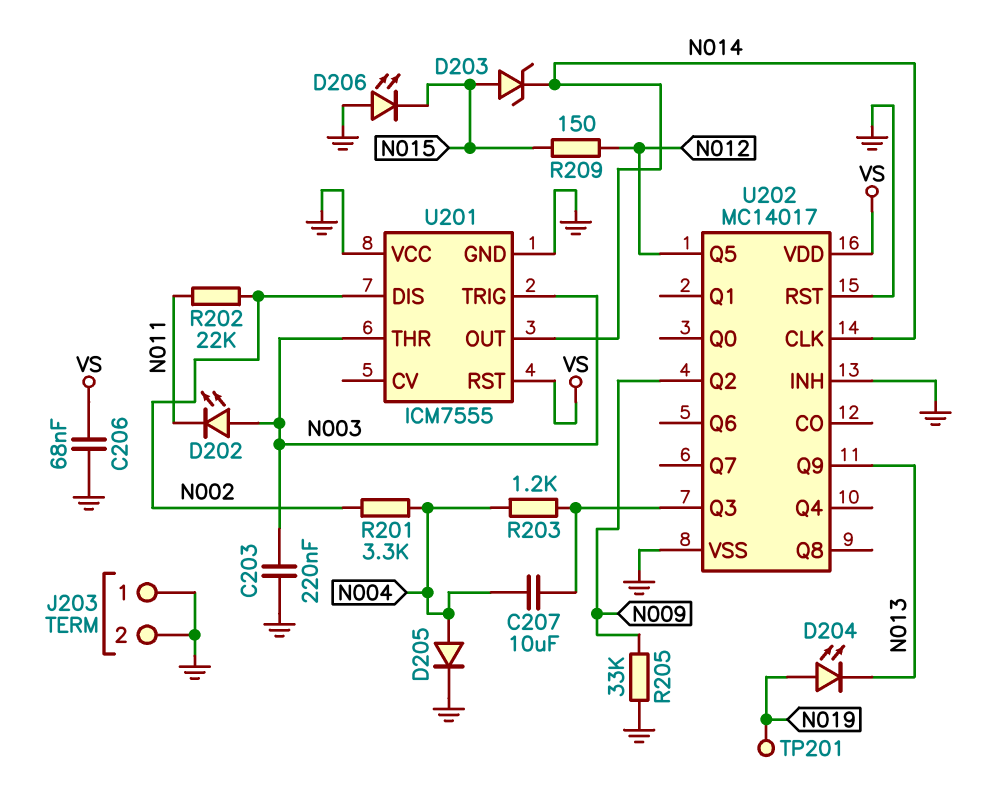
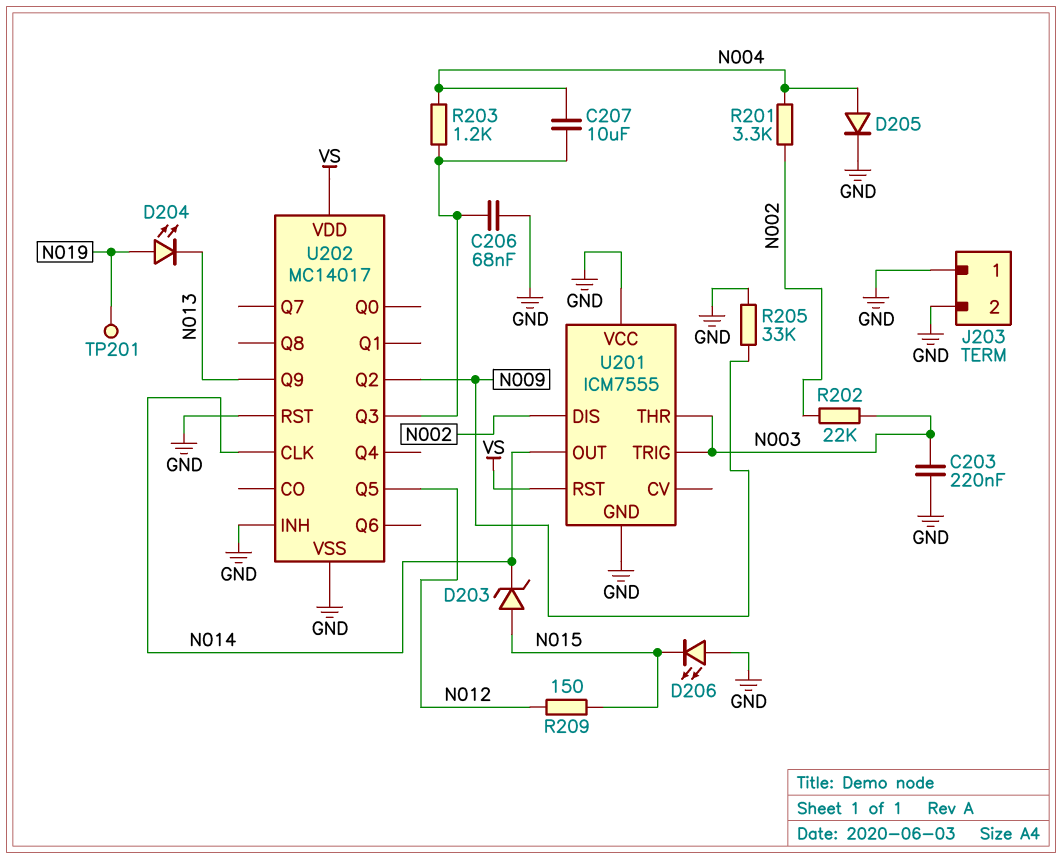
C206: 68nF (GND, VS) -> 68nF (GND, U202/Q3)
D202: LED (A N003, K N011) -> none
R202: 22k (N002, N011) -> 22k (N002, N003)

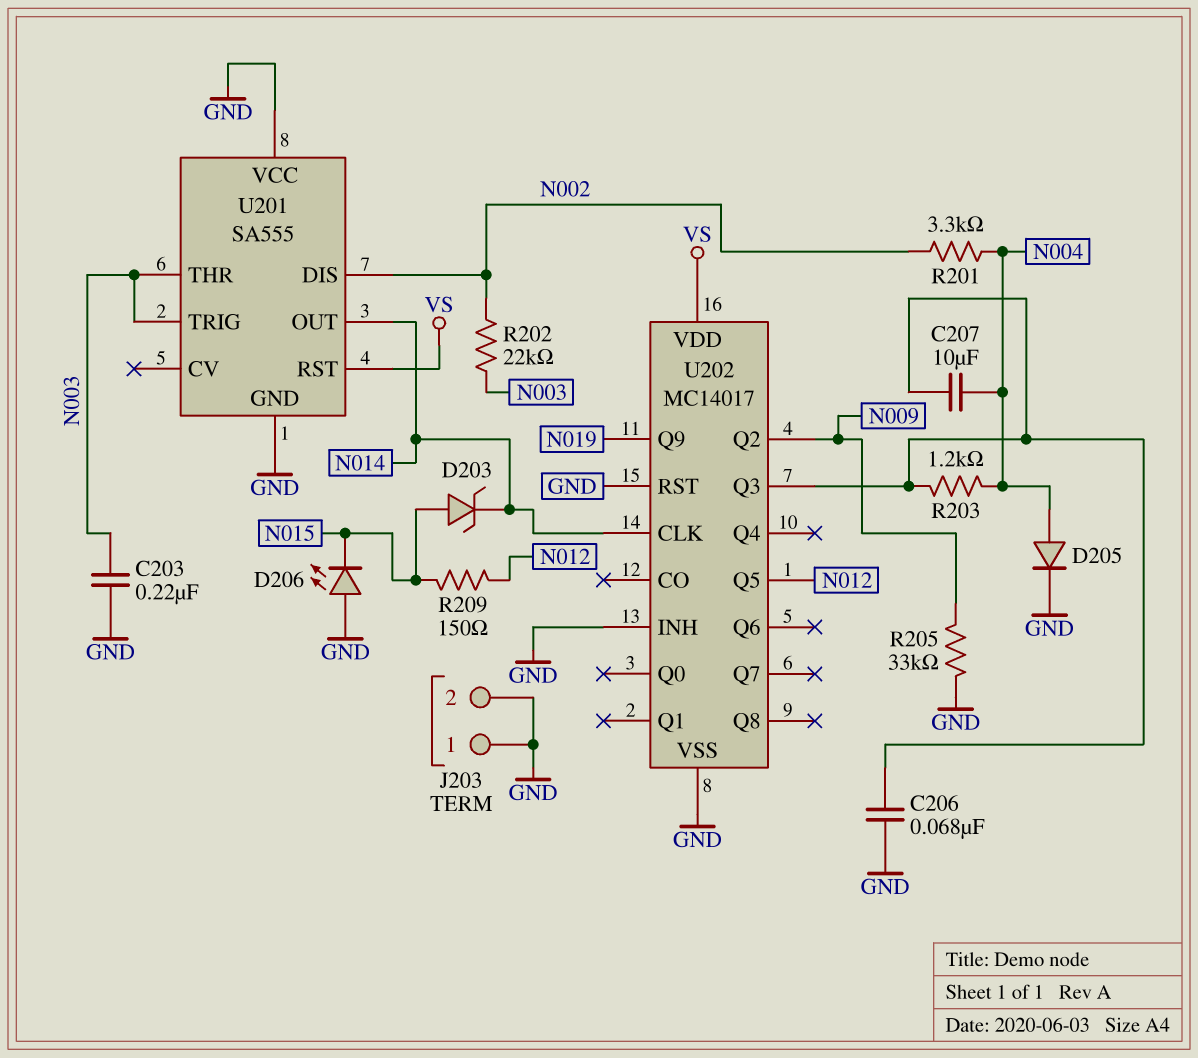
D204: LED (A N019, K N013) -> none
TP201: test point (N019) -> none
U201: ICM7555 -> SA555
U202 pin Q9: N013 -> N019

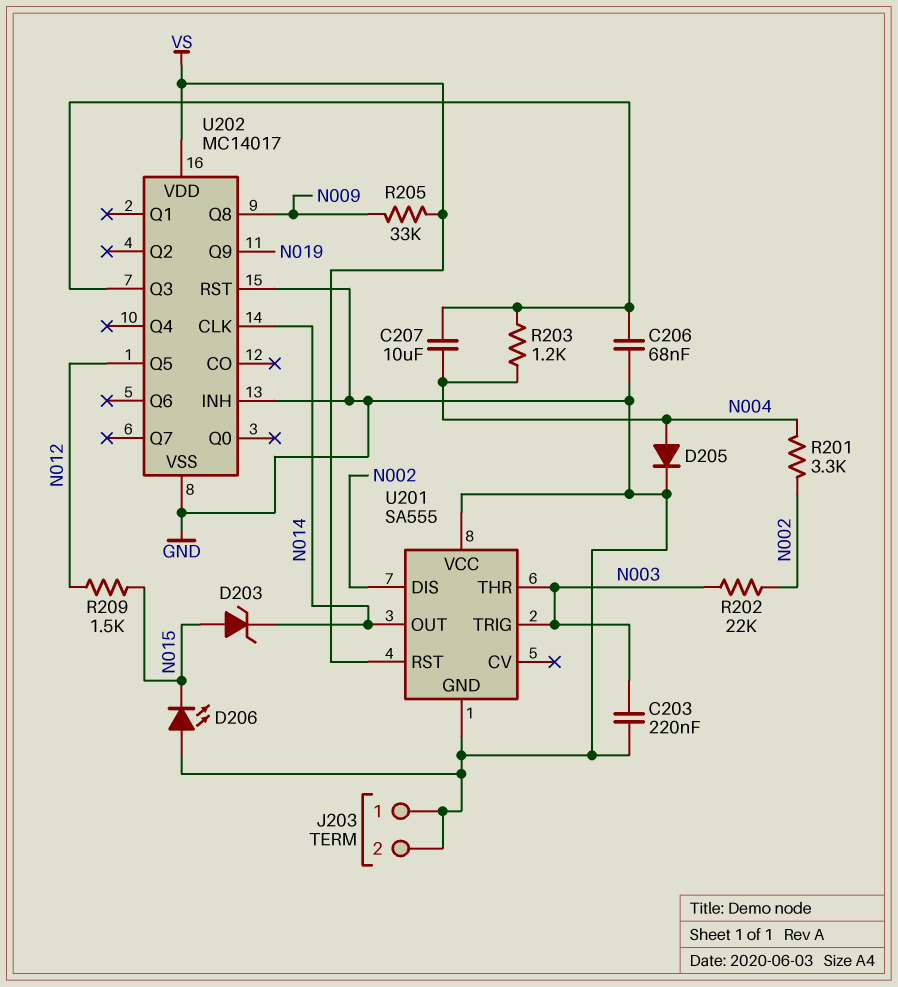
R205: 33k (GND, N009) -> 33k (N009, VS)
R209: 150 (N012, N015) -> 1.5k (N012, N015)
U202 pin Q2: N009 -> none
U202 pin Q8: none -> N009

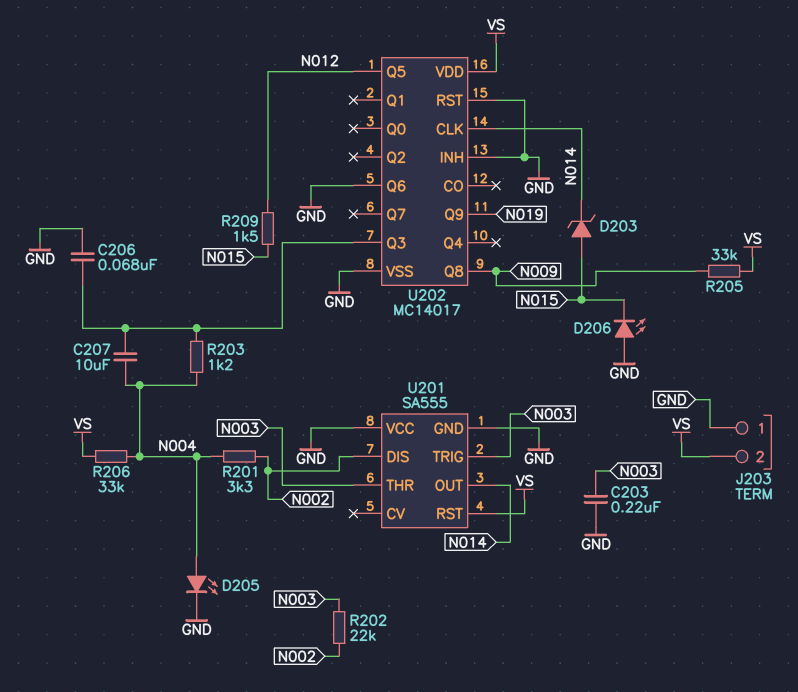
D205: diode (A N004, K GND) -> LED (A N004, K GND)
J203 pin 2: GND -> VS
R206: none -> 33k (N004, VS)
U202 pin Q6: none -> GND

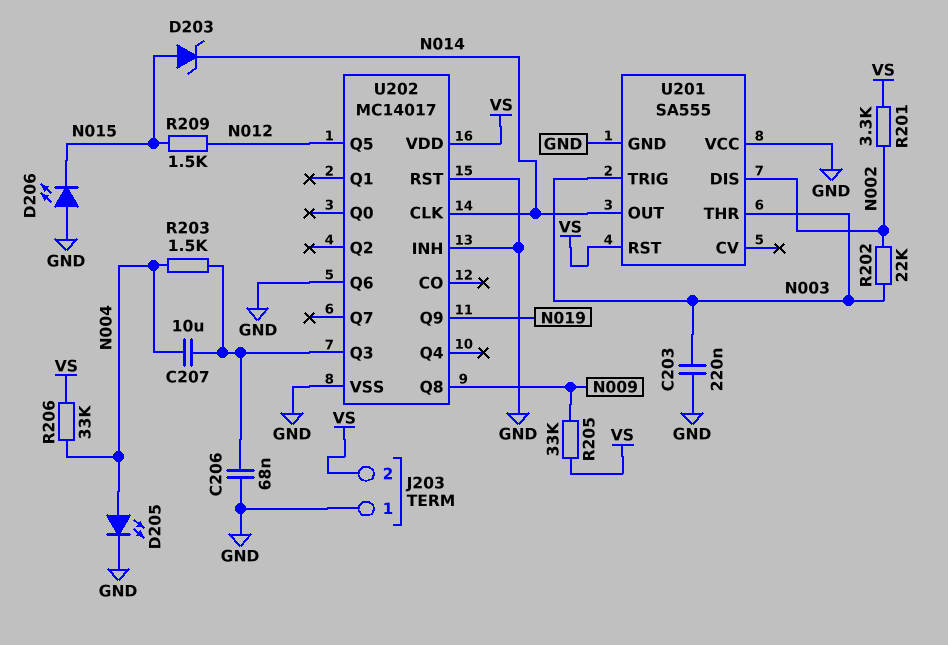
R201: 3.3k (N002, N004) -> 3.3k (N002, VS)
R203: 1.2k (N004, U202/Q3) -> 1.5k (N004, U202/Q3)

